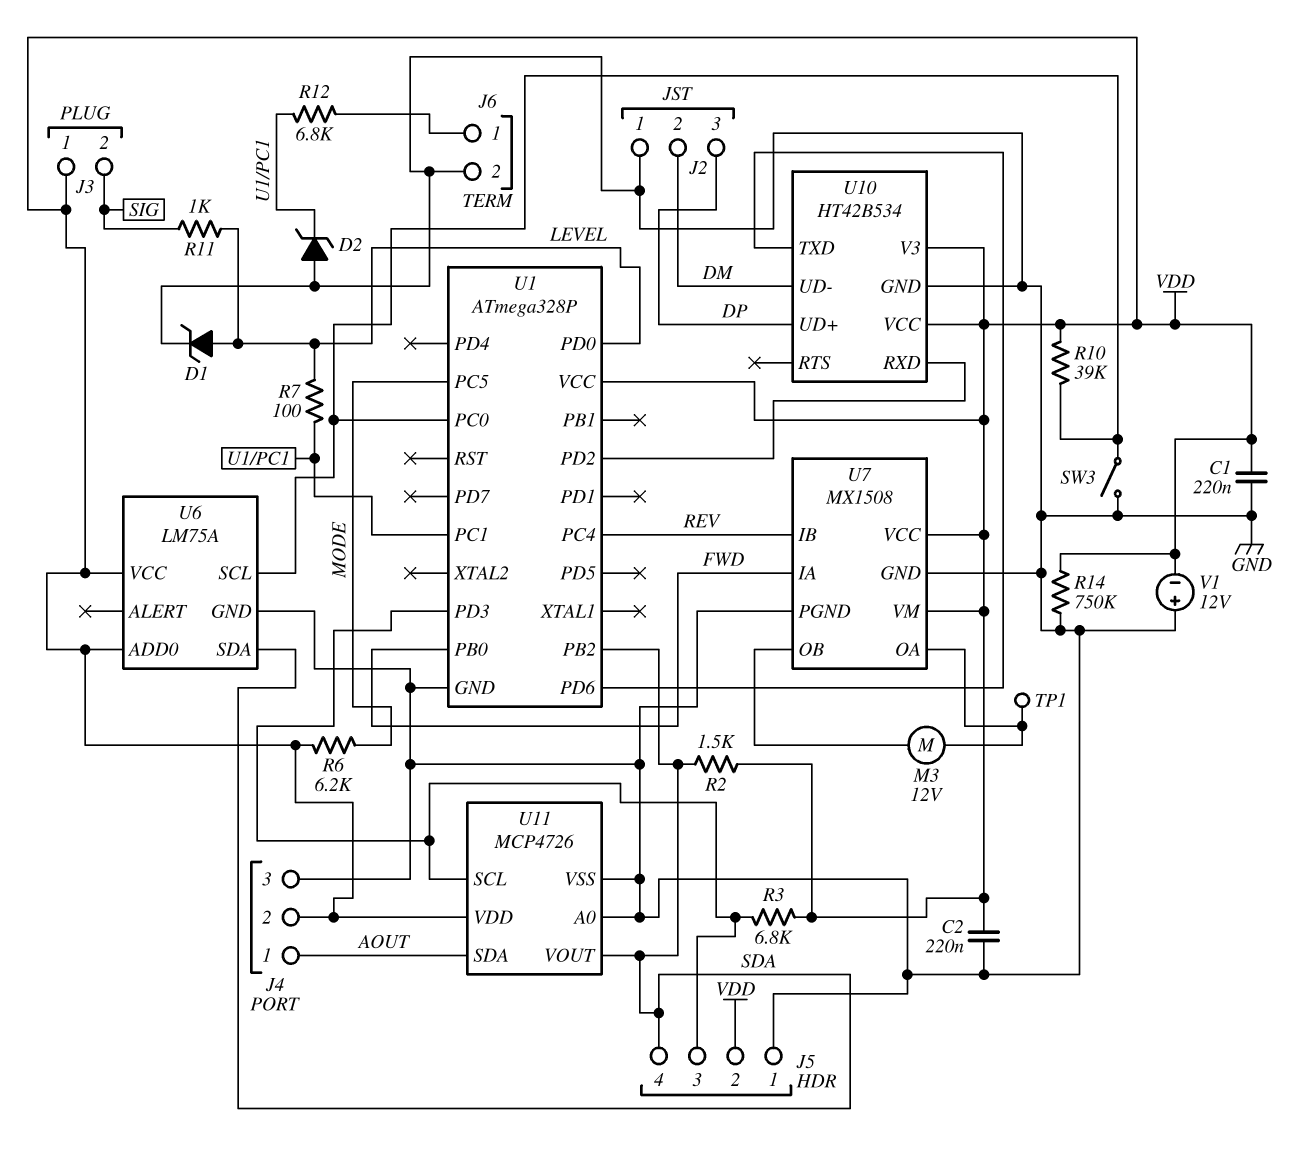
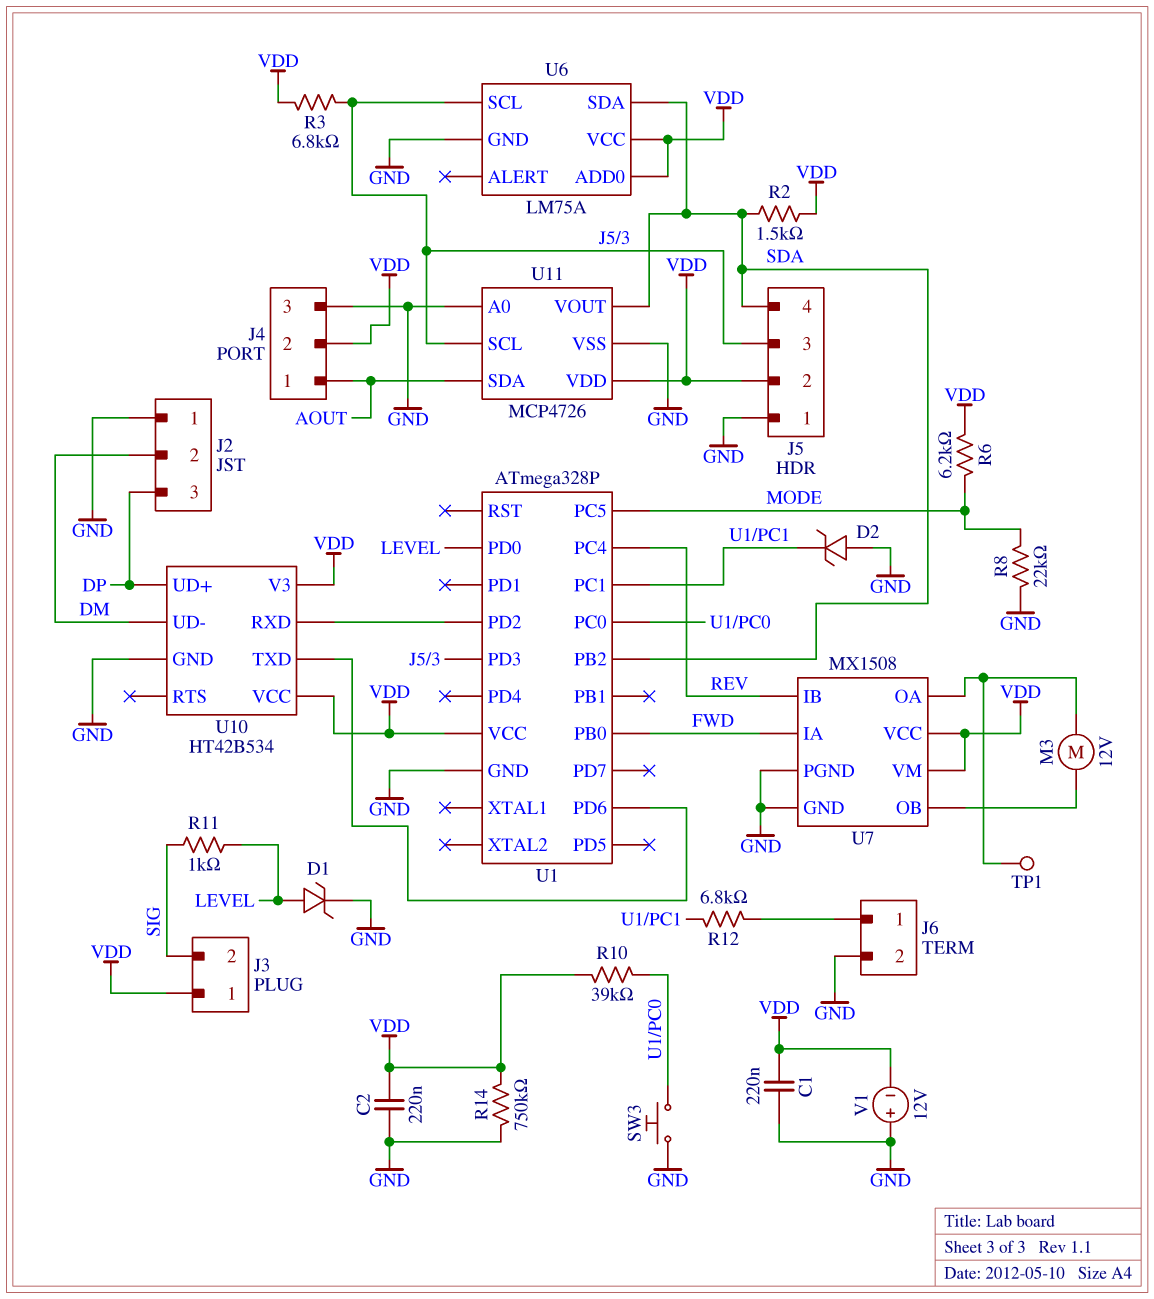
R7: 100 (LEVEL, U1/PC1) -> none
R8: none -> 22k (GND, MODE)
SW3: switch (GND, U1/PC0) -> button (GND, U1/PC0)
U6 pin SCL: U1/PC0 -> J5/3

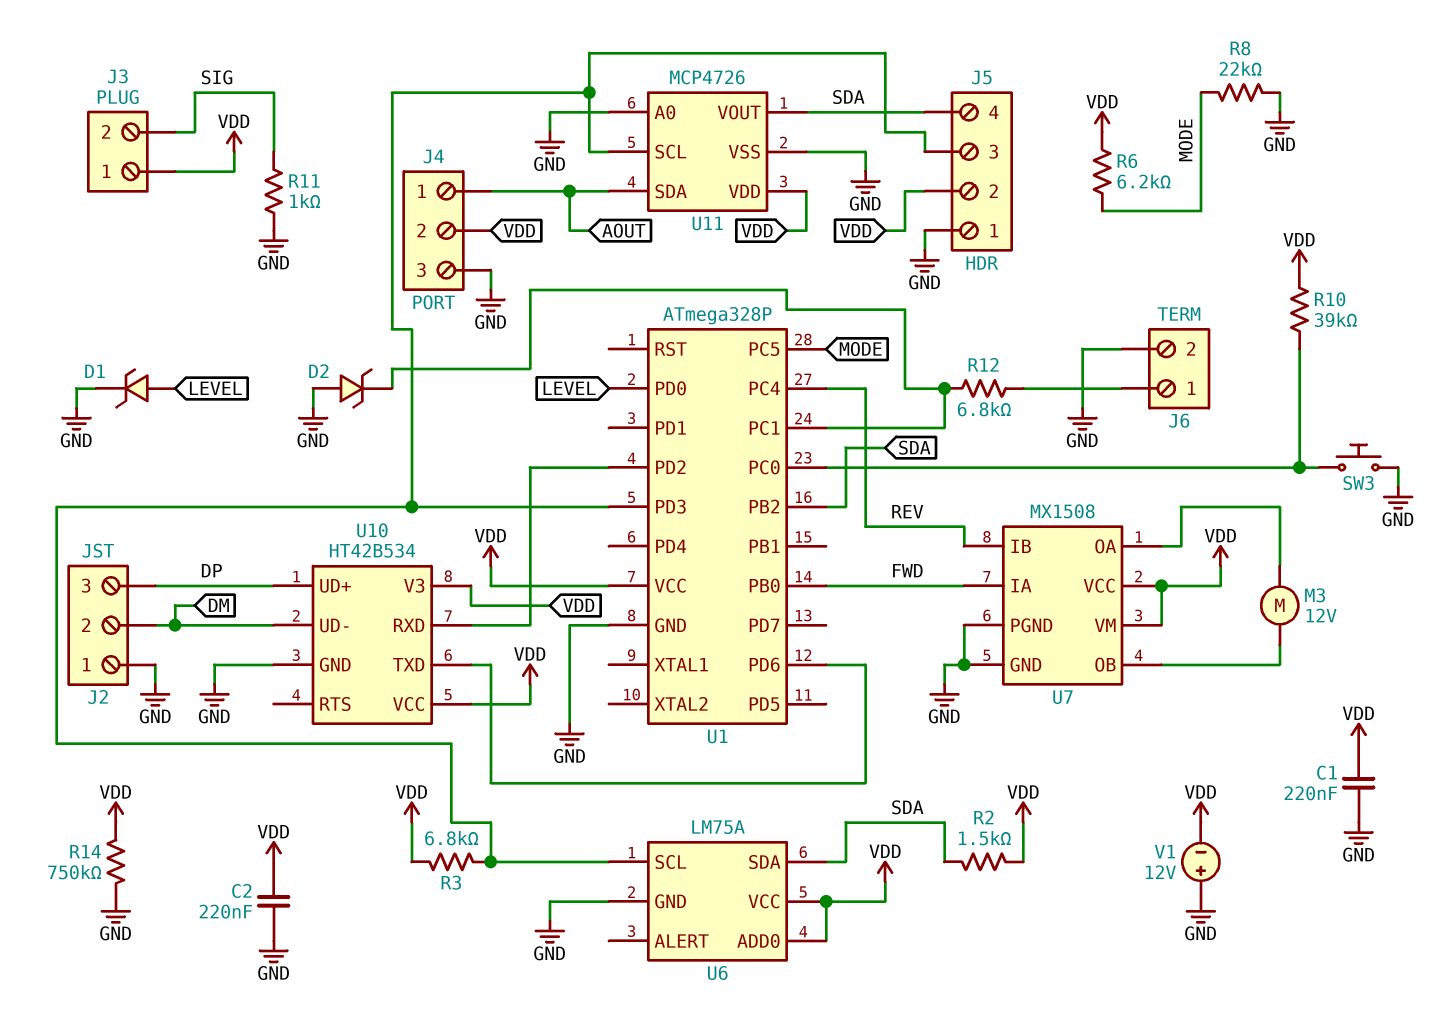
R11: 1k (LEVEL, SIG) -> 1k (GND, SIG)
TP1: test point (U7/OA) -> none

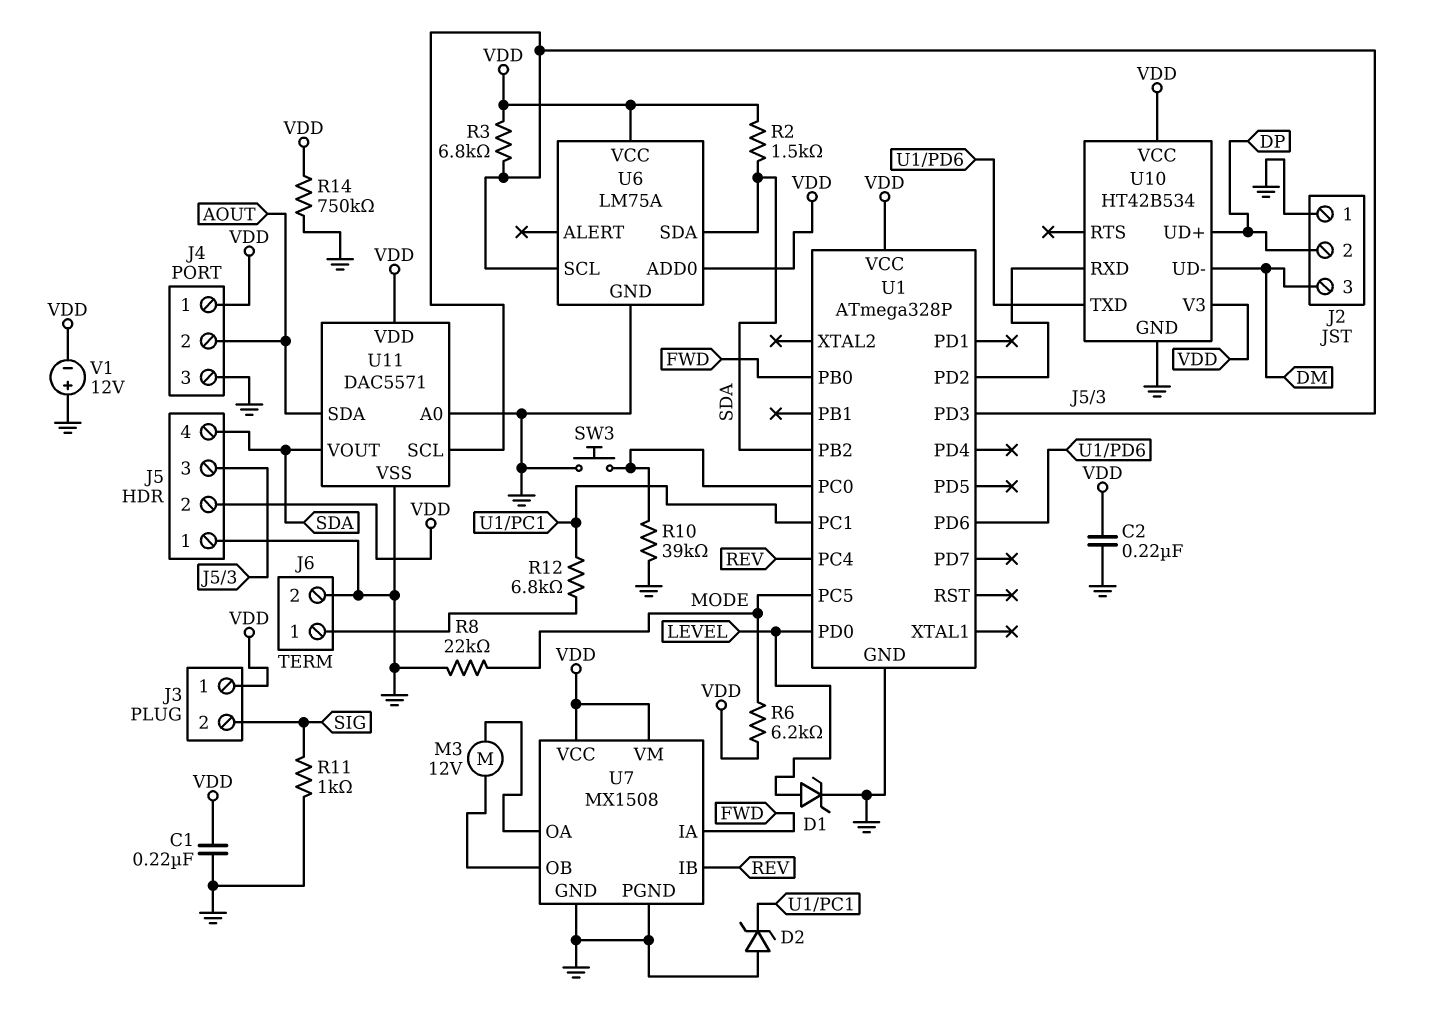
J2 pin 2: DM -> DP
J2 pin 3: DP -> DM
J4 pin 1: AOUT -> VDD
J4 pin 2: VDD -> AOUT
R10: 39k (U1/PC0, VDD) -> 39k (GND, U1/PC0)
U11: MCP4726 -> DAC5571

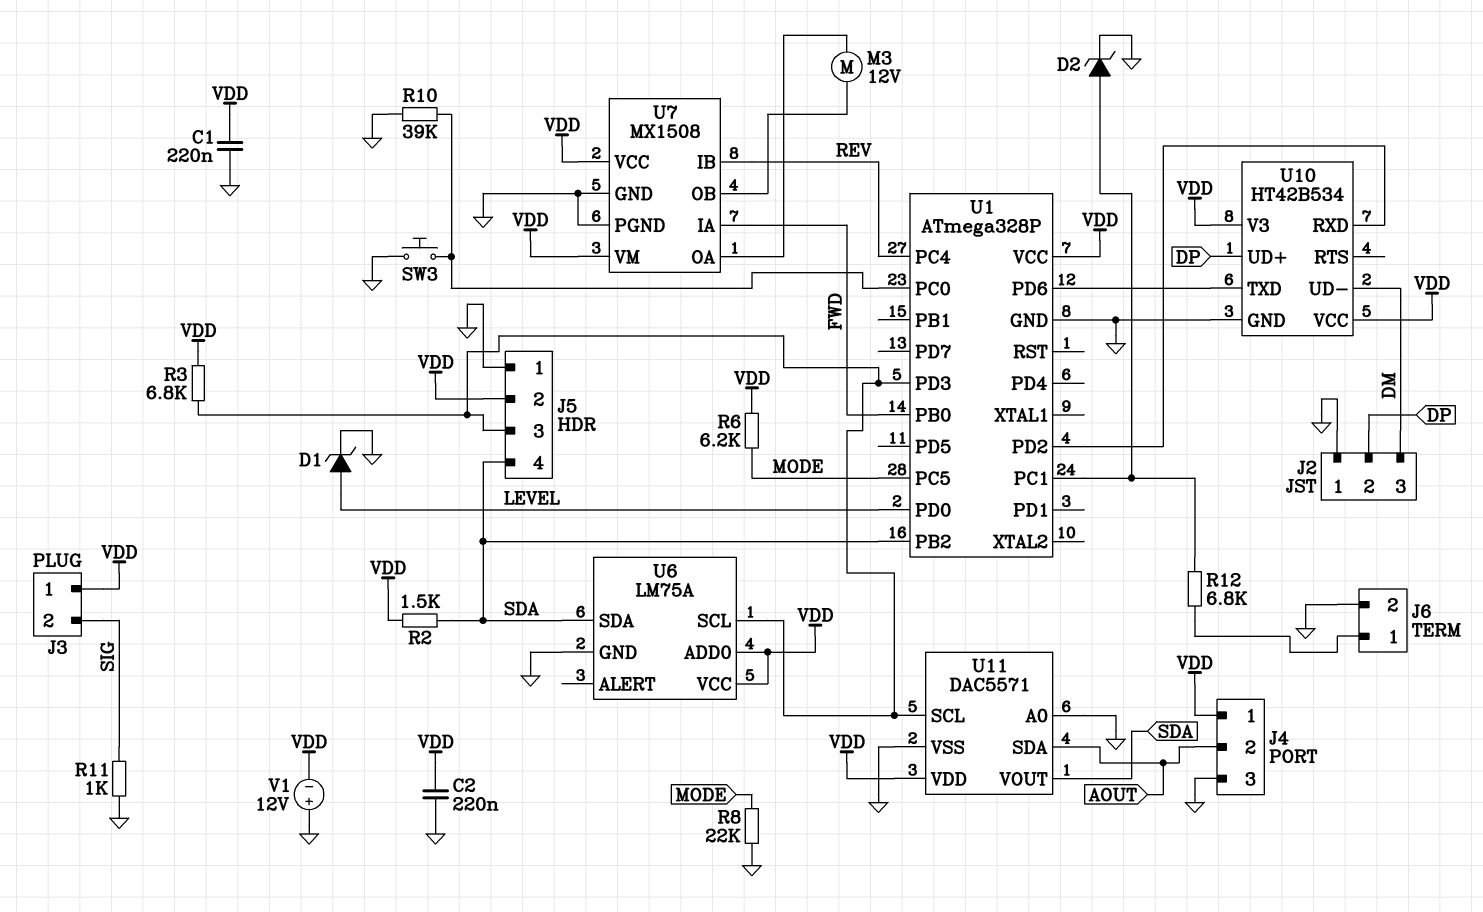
D2: zener (A GND, K U1/PC1) -> zener (A U1/PC1, K GND)
R14: 750k (GND, VDD) -> none

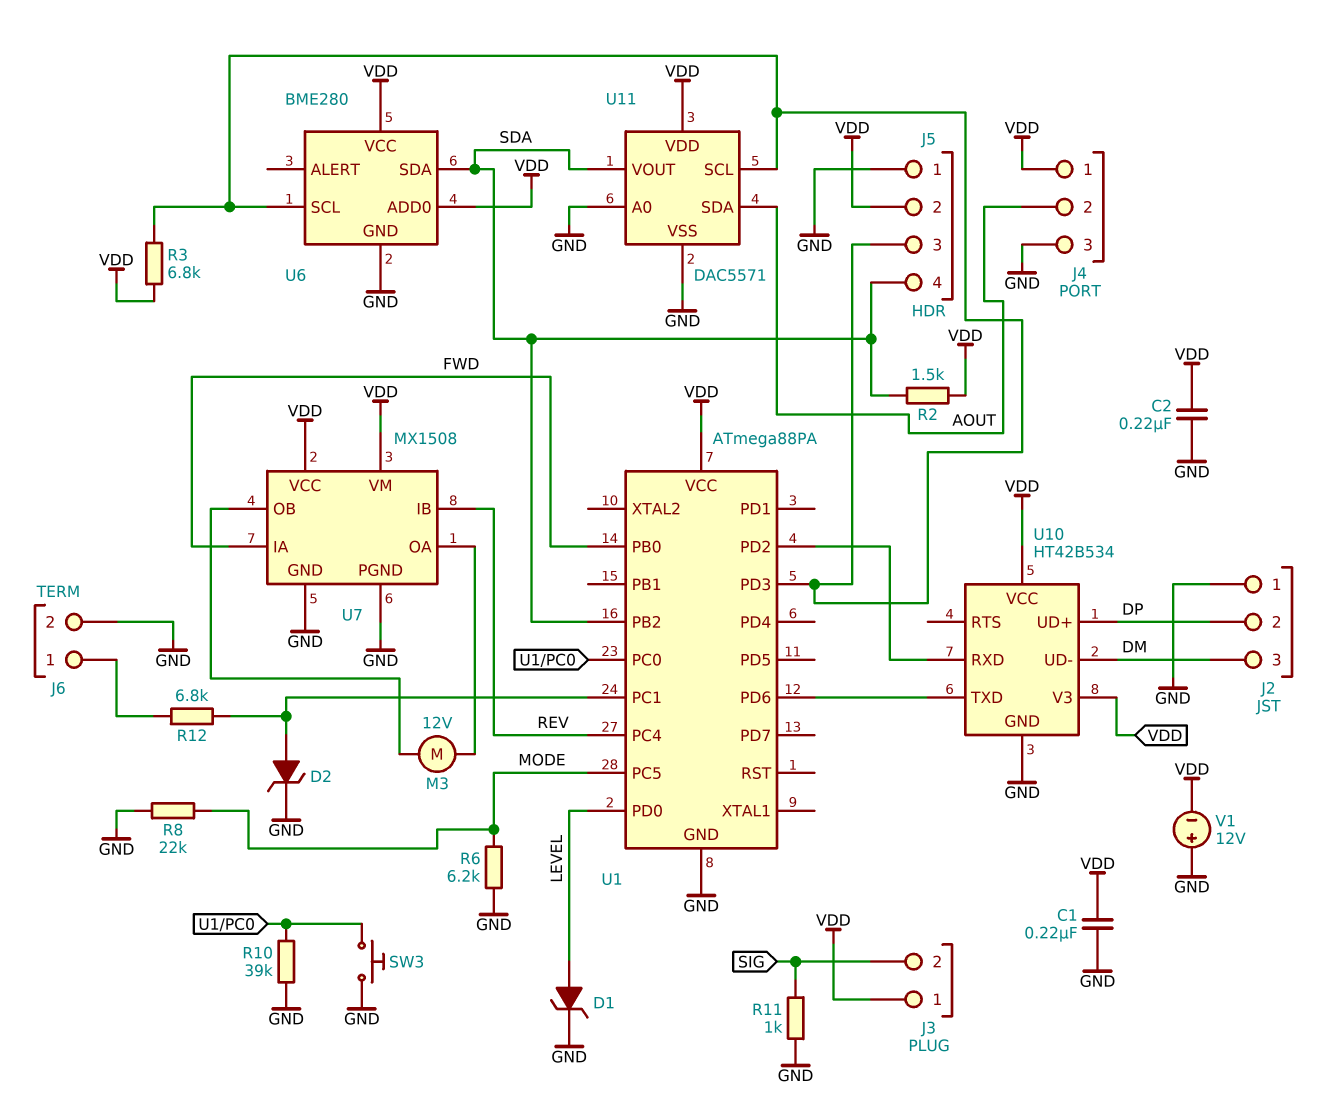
R6: 6.2k (MODE, VDD) -> 6.2k (GND, MODE)
U1: ATmega328P -> ATmega88PA
U6: LM75A -> BME280

